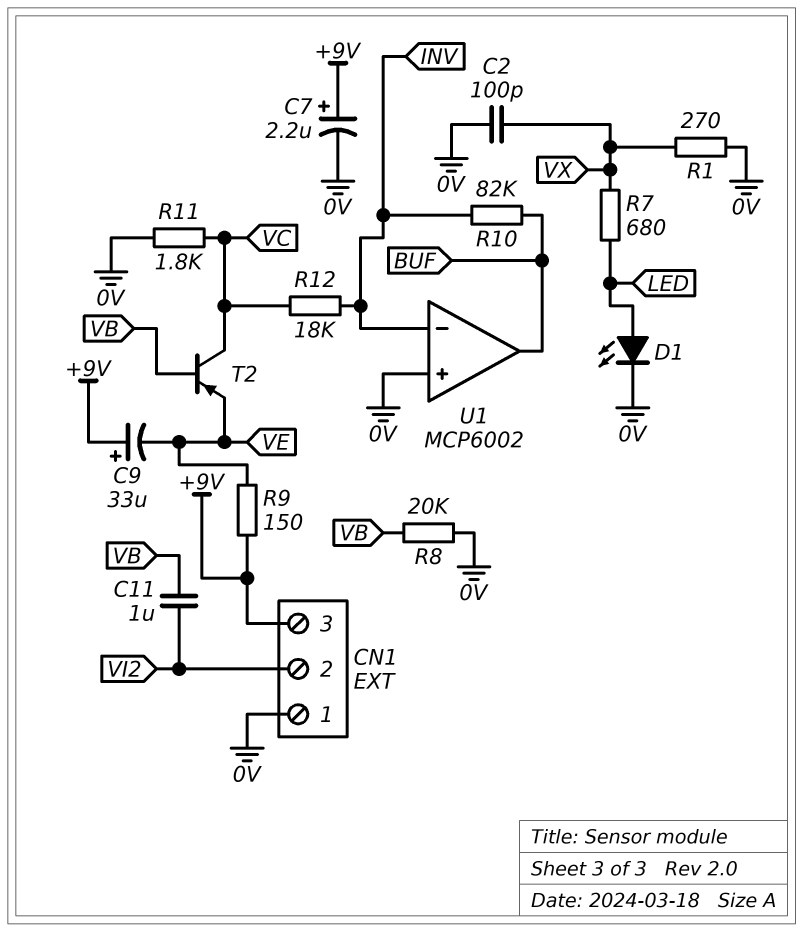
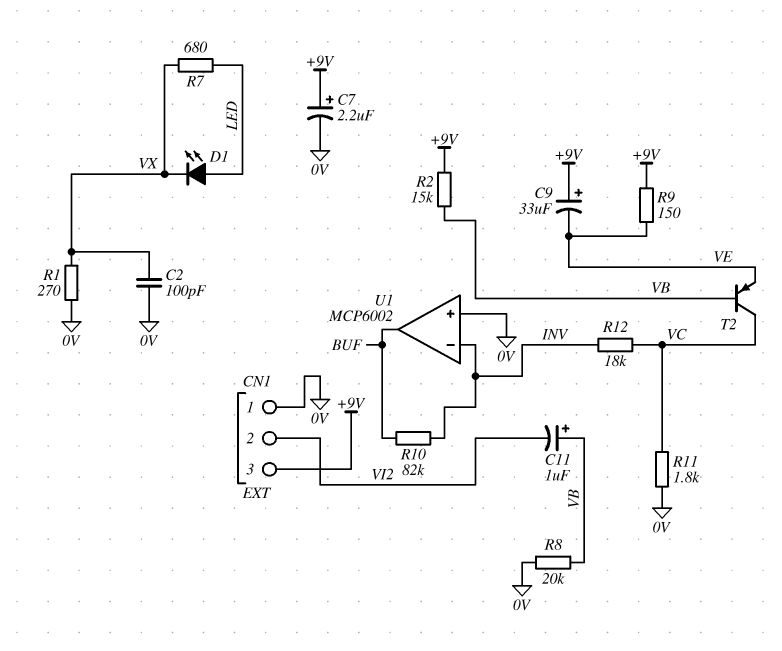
C11: 1uF (VB, VI2) -> 1uF (plus VB, minus VI2)
D1: LED (A LED, K 0V) -> LED (A LED, K VX)
R2: none -> 15k (+9V, VB)

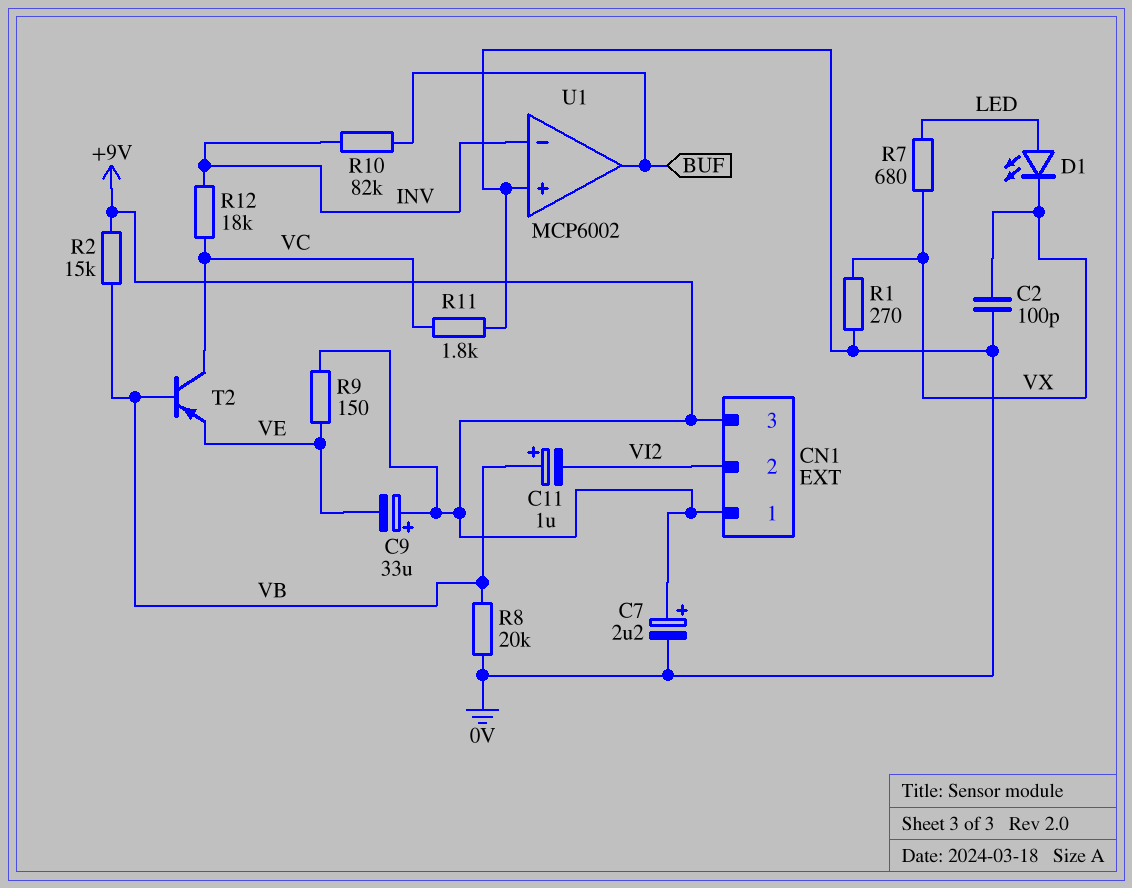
CN1 pin 1: 0V -> +9V

